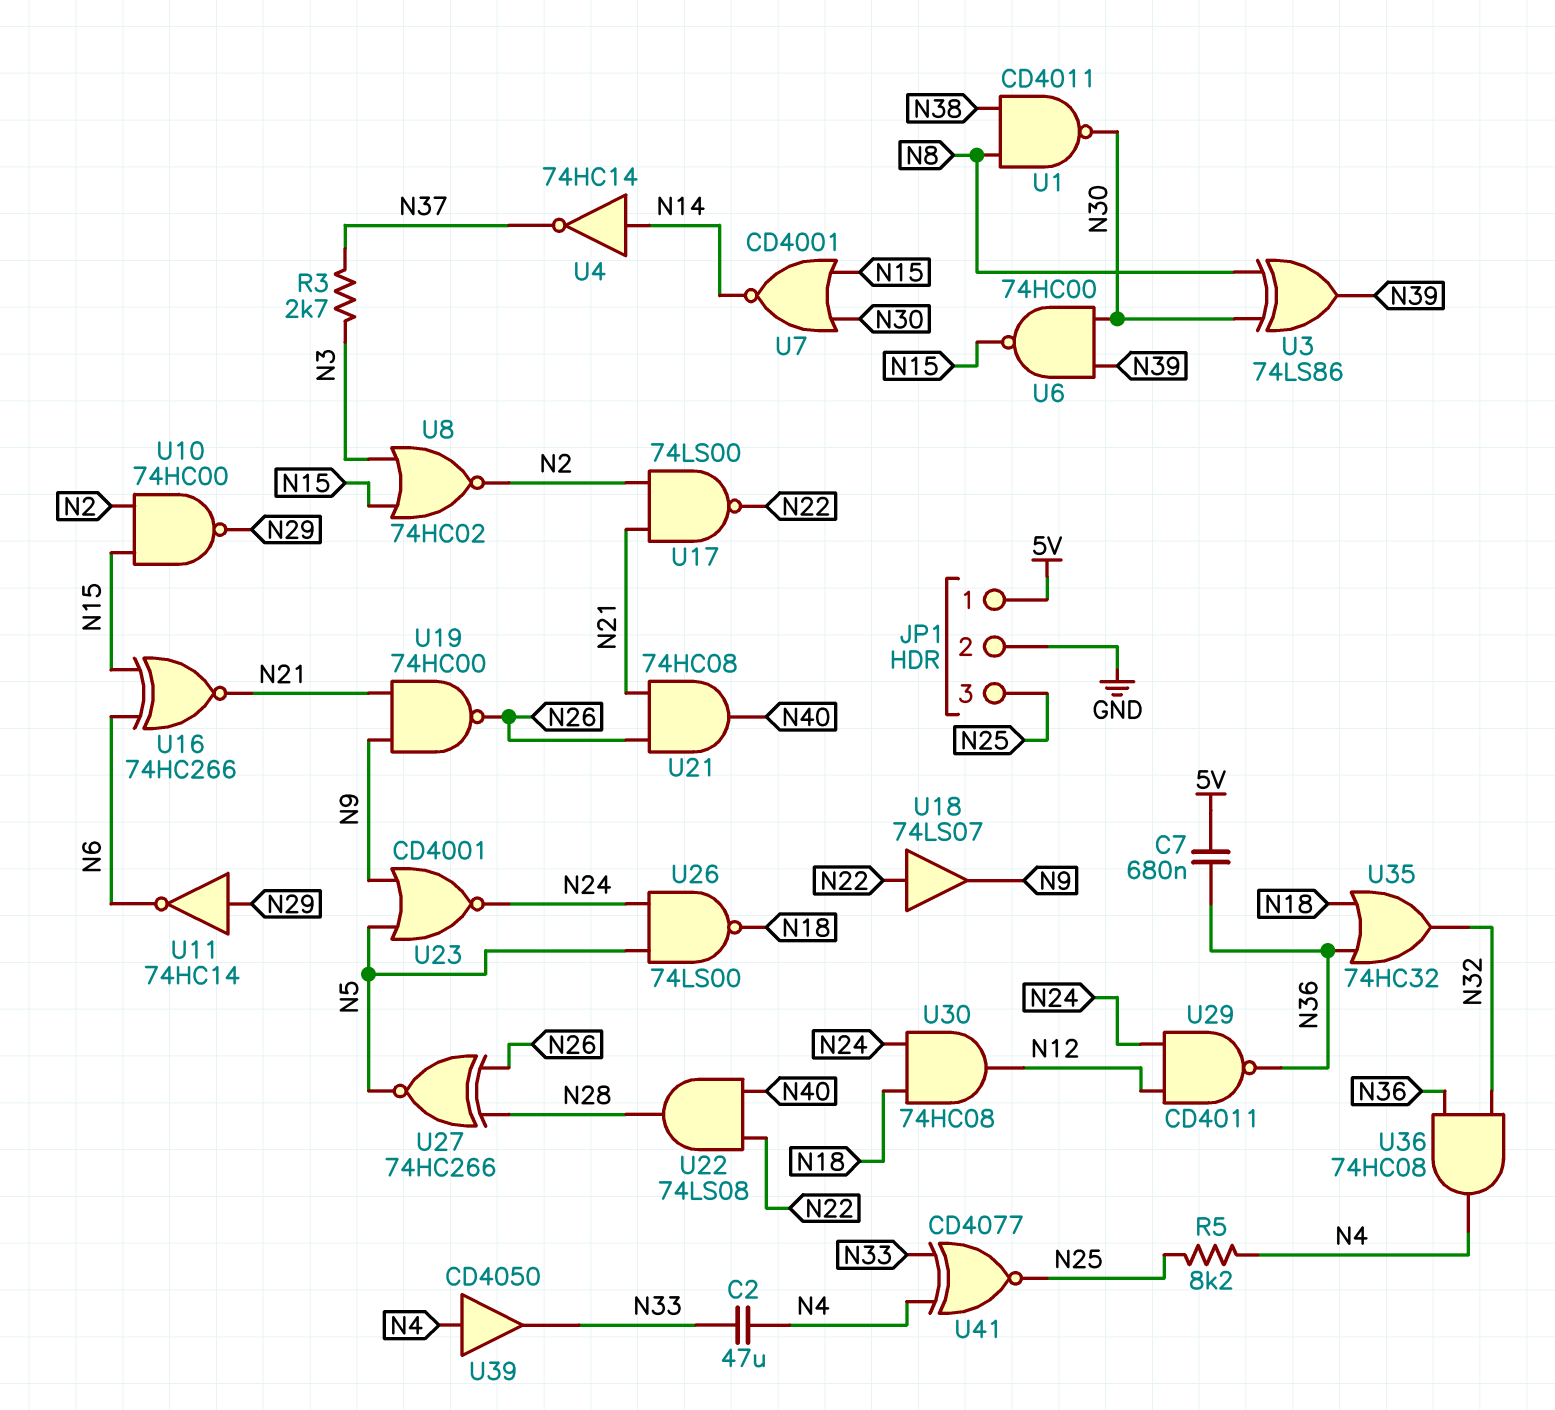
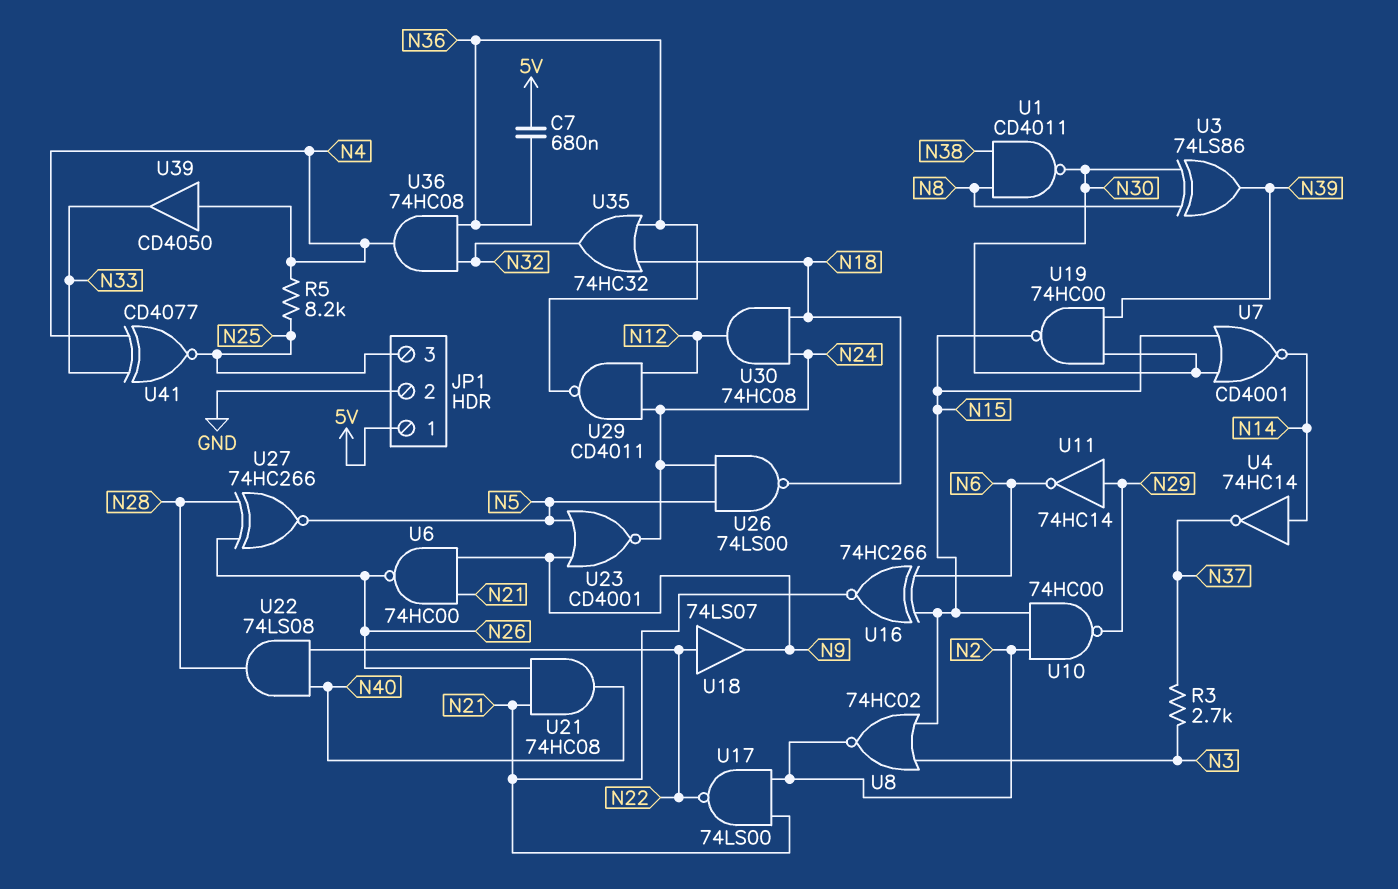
C2: 47uF (N4, N33) -> none
U6: NAND 74HC00 (in N30, in N39, out N15) -> NAND 74HC00 (in N9, in N21, out N26)
U19: NAND 74HC00 (in N9, in N21, out N26) -> NAND 74HC00 (in N30, in N39, out N15)

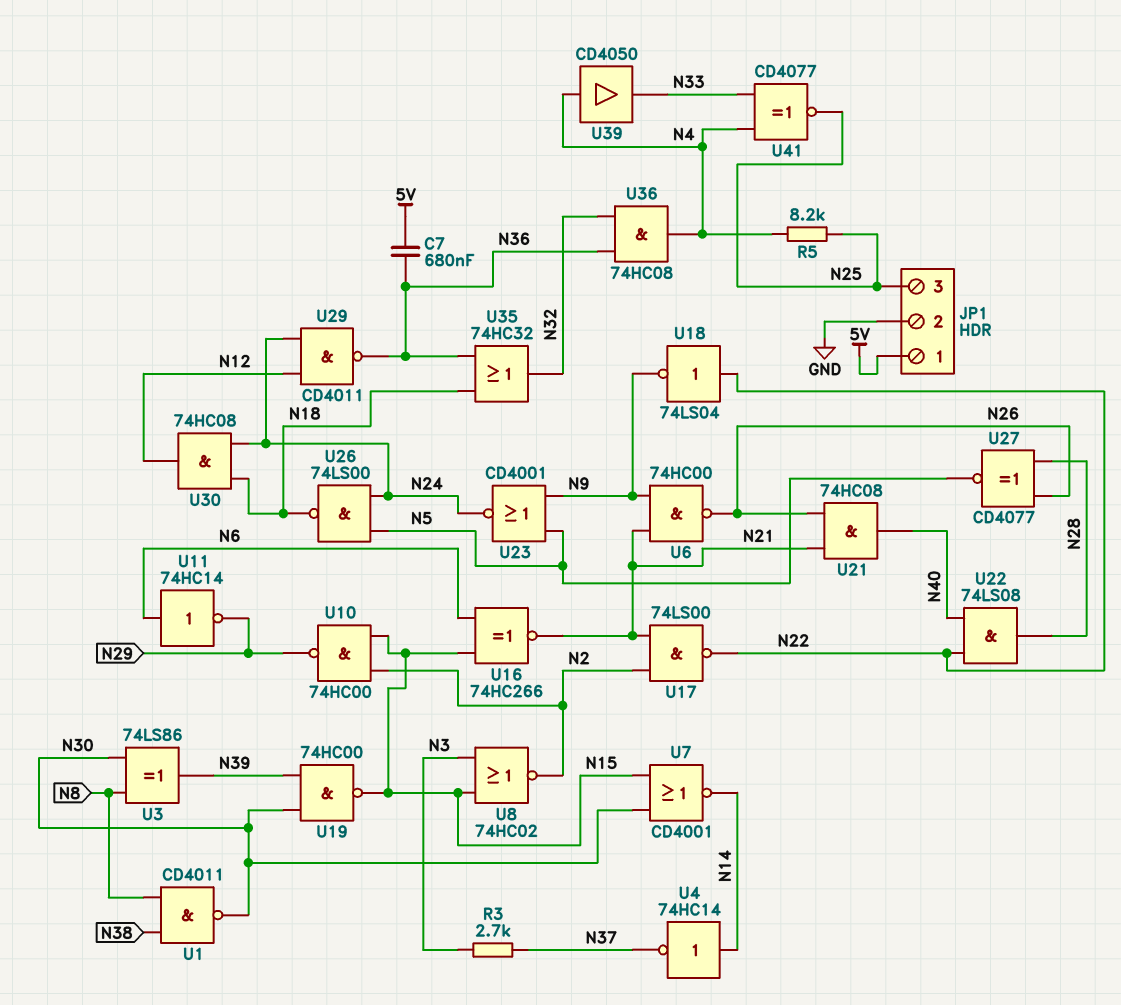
U11: NOT 74HC14 (in N29, out N6) -> NOT 74HC14 (in N6, out N29)
U18: buffer 74LS07 (in N22, out N9) -> NOT 74LS04 (in N22, out N9)
U27: XNOR 74HC266 (in N26, in N28, out N5) -> XNOR CD4077 (in N26, in N28, out N5)

